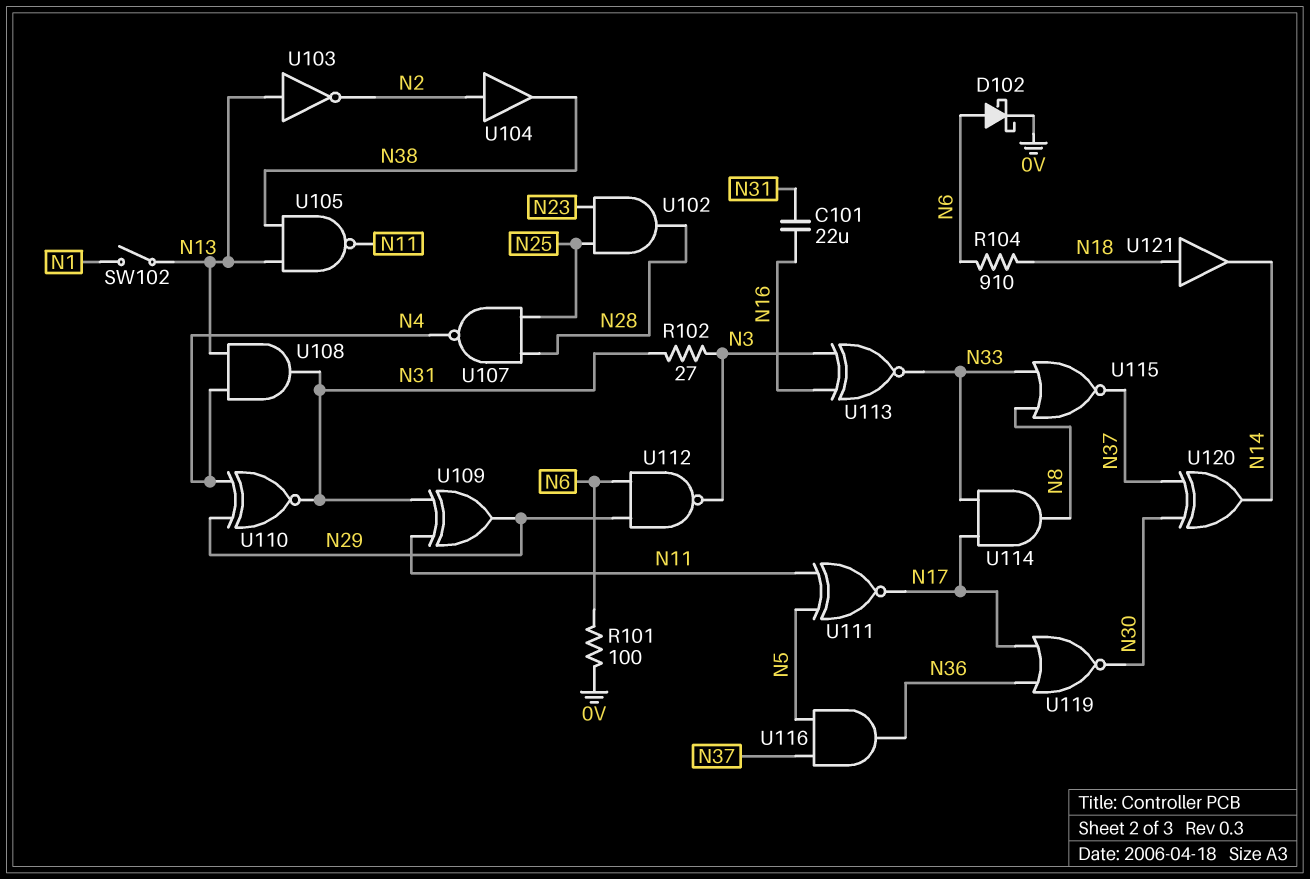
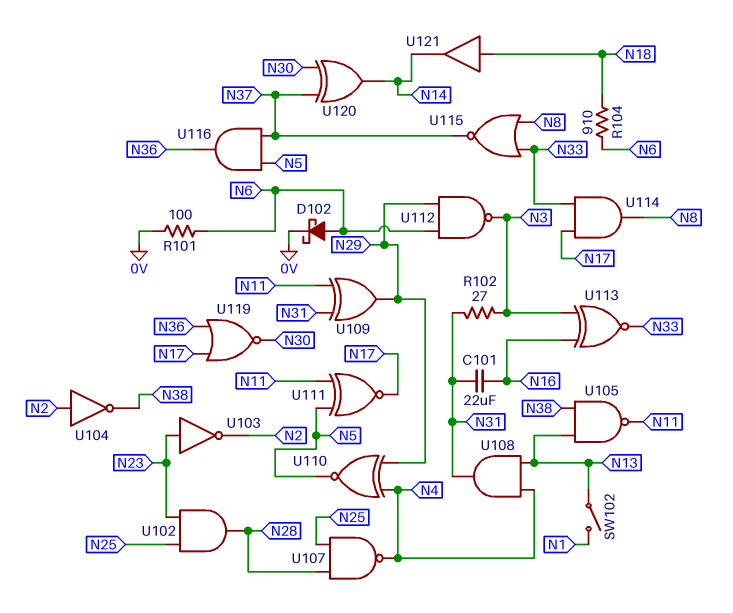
U103: NOT (in N13, out N2) -> NOT (in N23, out N2)
U104: buffer (in N2, out N38) -> NOT (in N2, out N38)
U110: XNOR (in N4, in N29, out N31) -> XNOR (in N4, in N29, out N5)

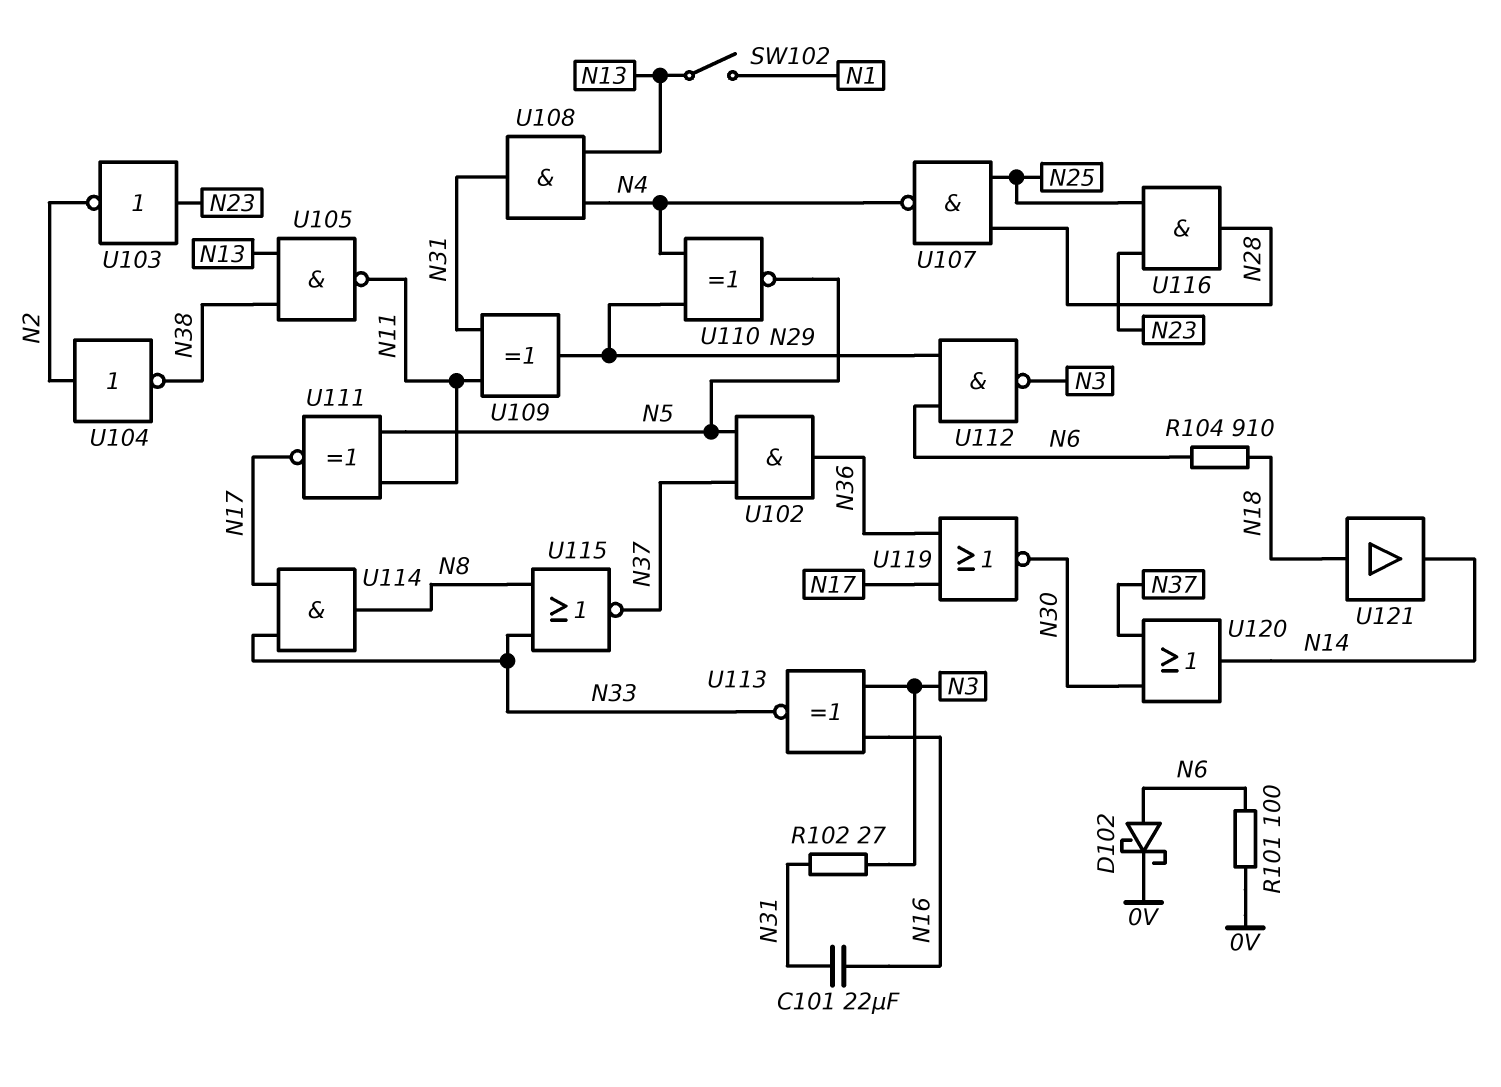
U102: AND (in N23, in N25, out N28) -> AND (in N5, in N37, out N36)
U116: AND (in N5, in N37, out N36) -> AND (in N23, in N25, out N28)
U120: XOR (in N30, in N37, out N14) -> OR (in N30, in N37, out N14)

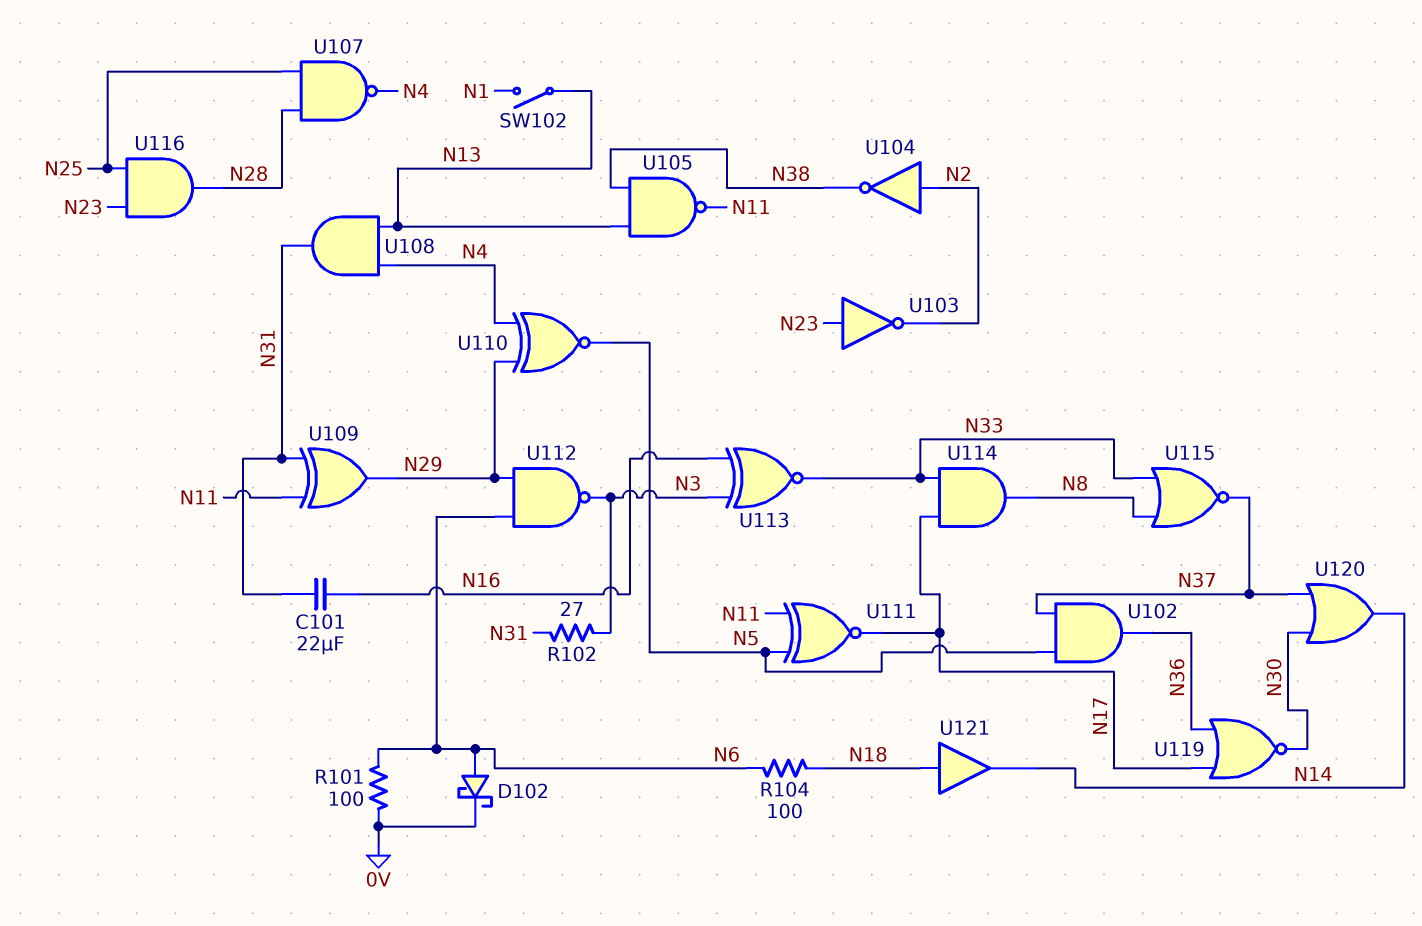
R104: 910 (N6, N18) -> 100 (N6, N18)

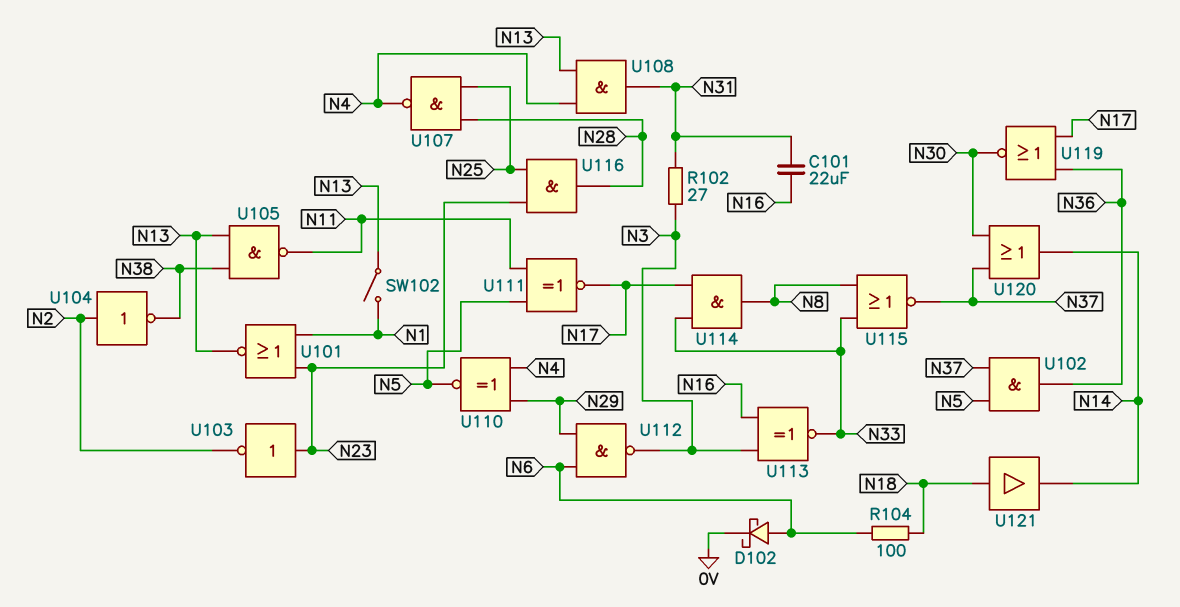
R101: 100 (0V, N6) -> none
U101: none -> NOR (in N1, in N23, out N13)
U109: XOR (in N11, in N31, out N29) -> none

